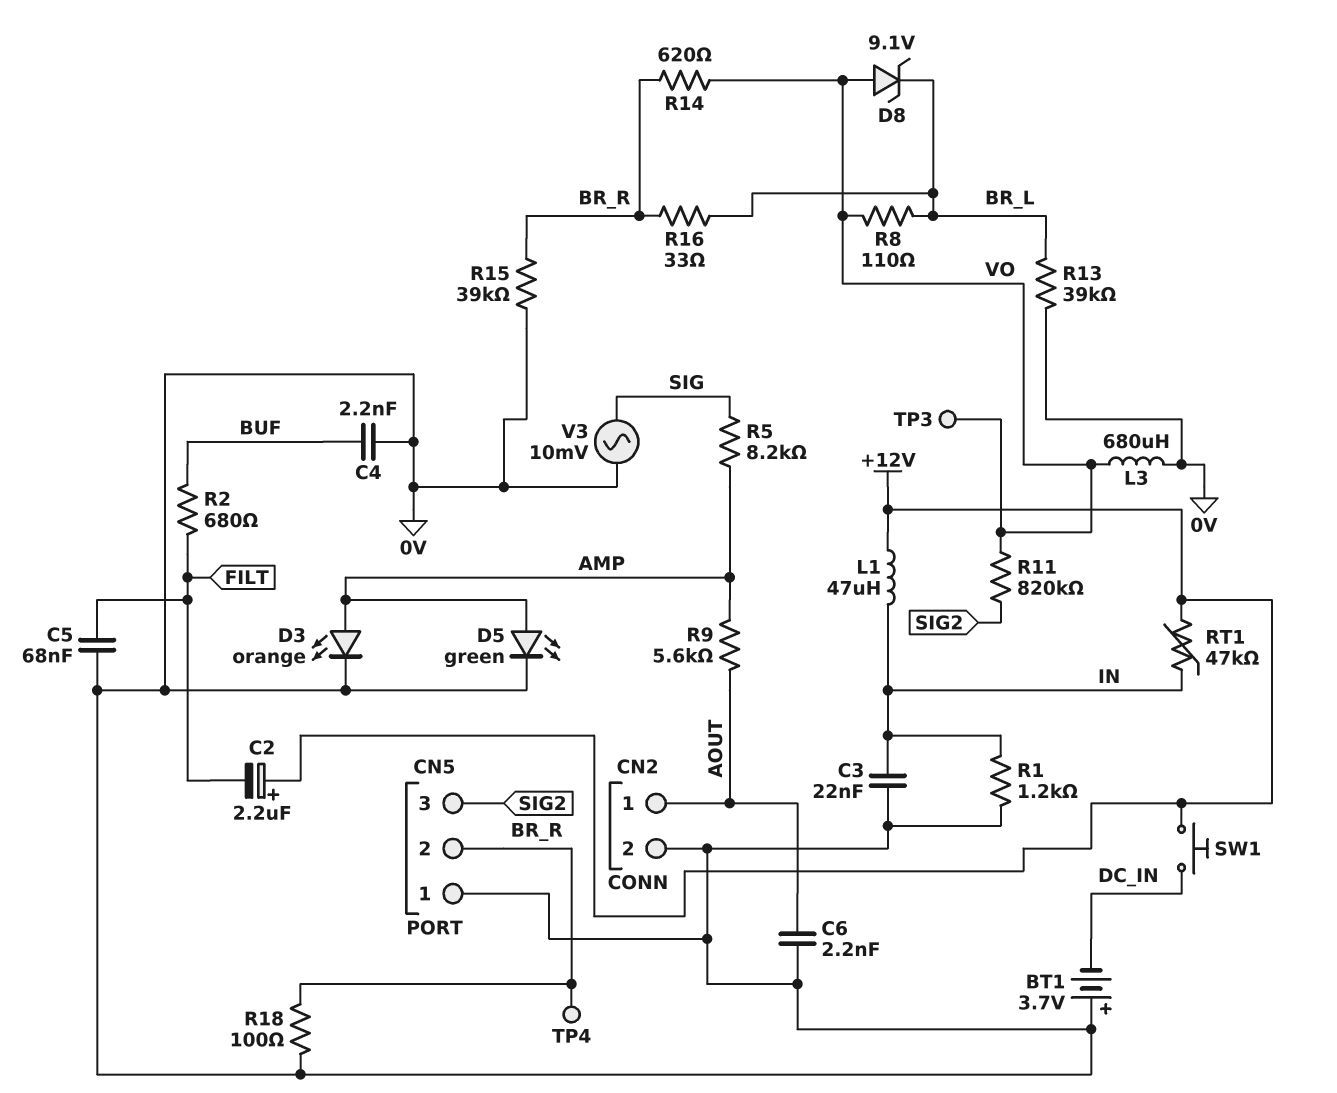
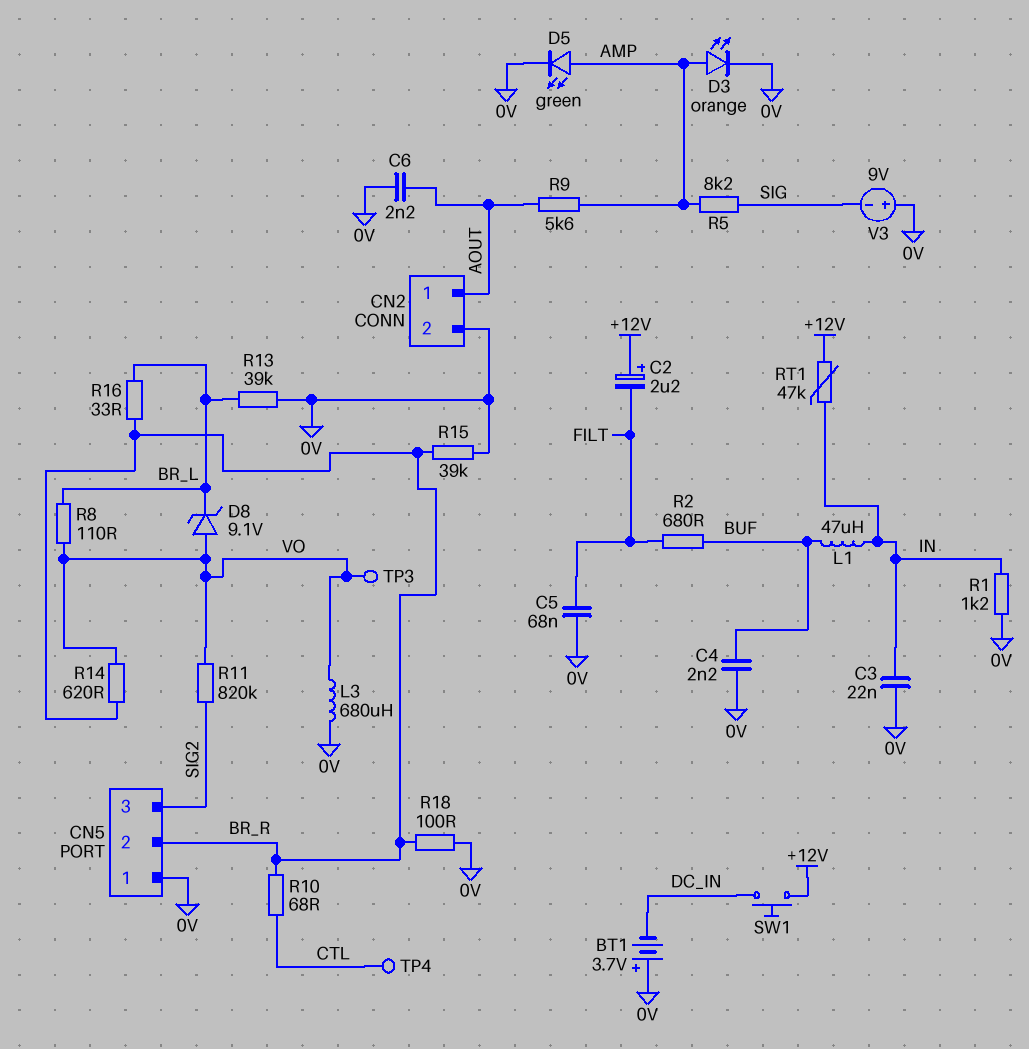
L1: 47uH (+12V, IN) -> 47uH (BUF, IN)
R10: none -> 68 (BR_R, CTL)
TP4: test point (BR_R) -> test point (CTL)
V3: AC 10mV (0V, SIG) -> 9V (plus 0V, minus SIG)

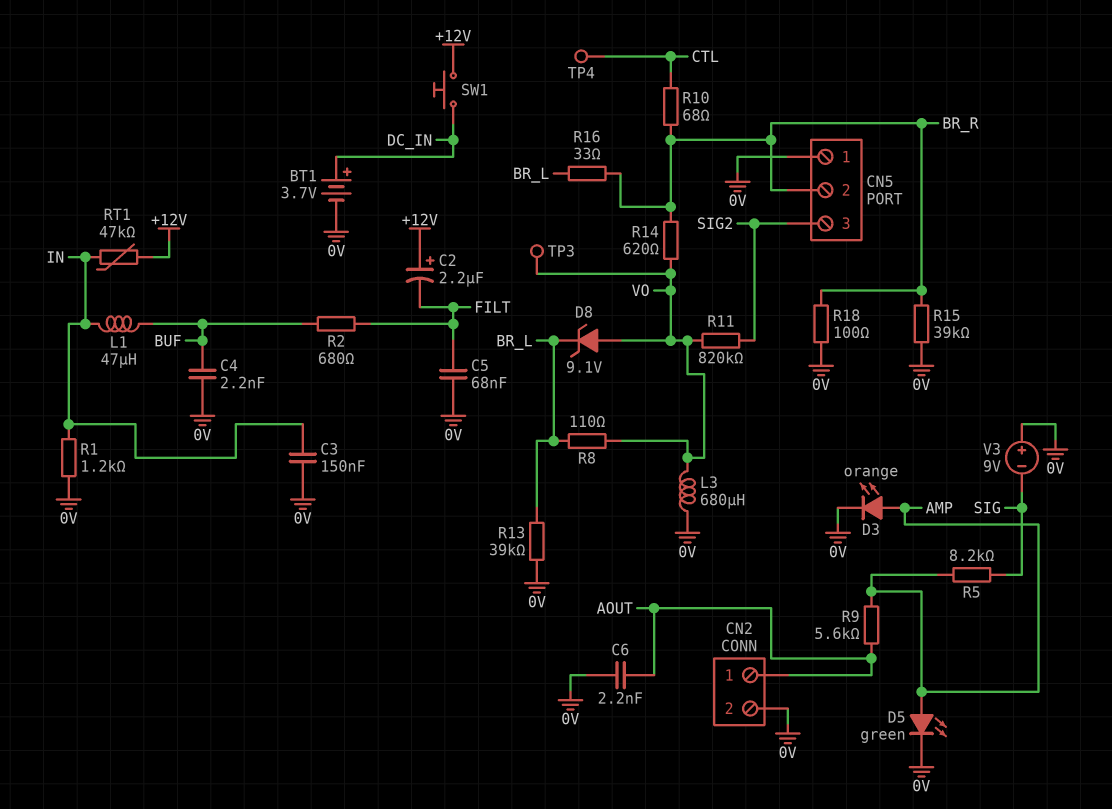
BT1: 3.7V (plus 0V, minus DC_IN) -> 3.7V (plus DC_IN, minus 0V)
C3: 22nF (0V, IN) -> 150nF (0V, IN)

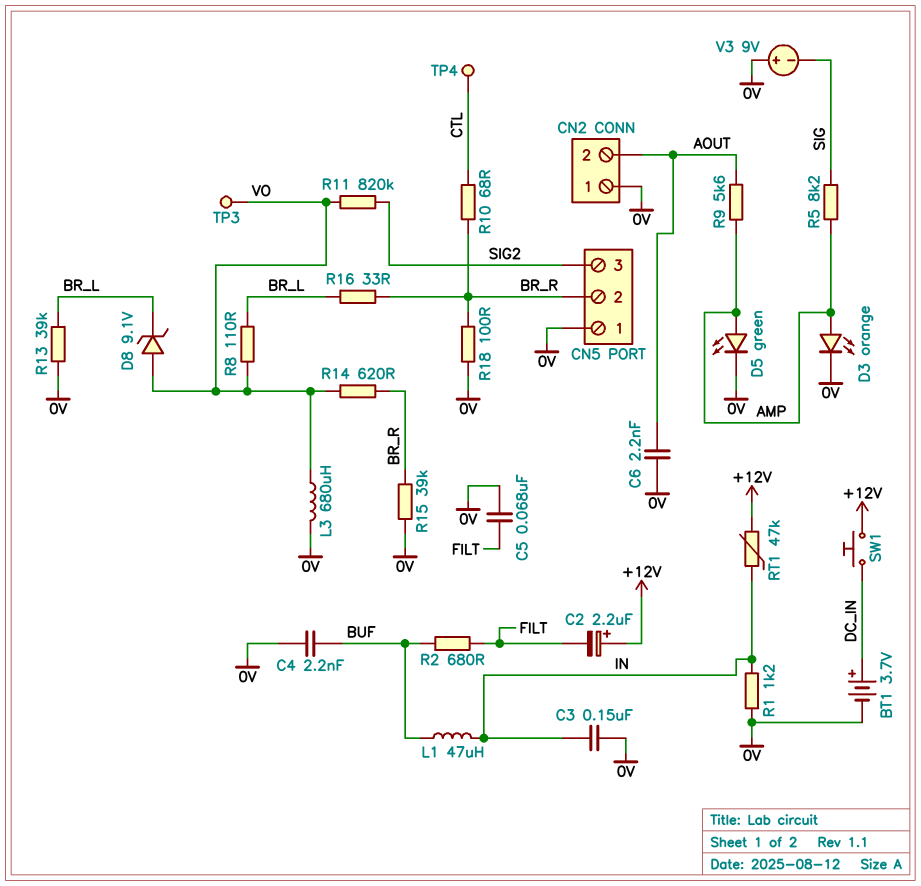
CN2 pin 1: AOUT -> 0V
CN2 pin 2: 0V -> AOUT

